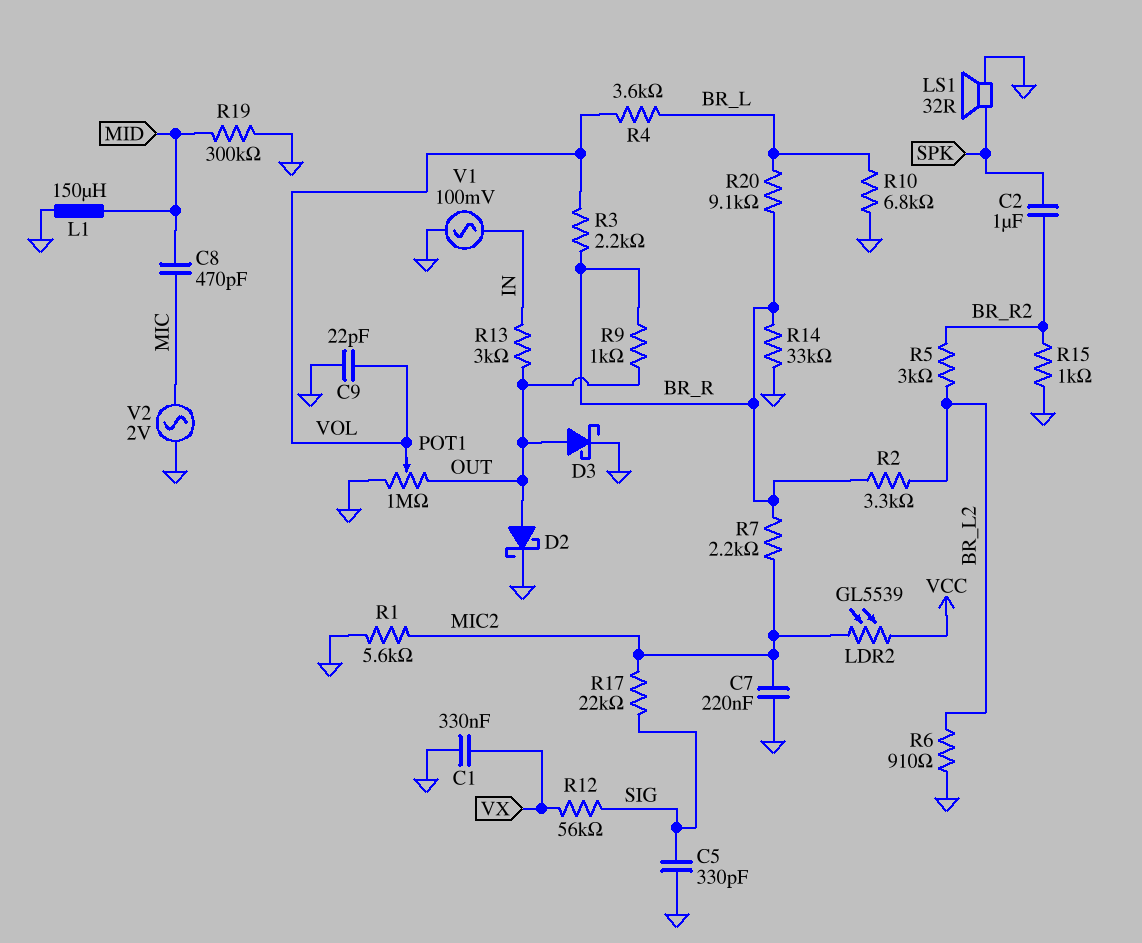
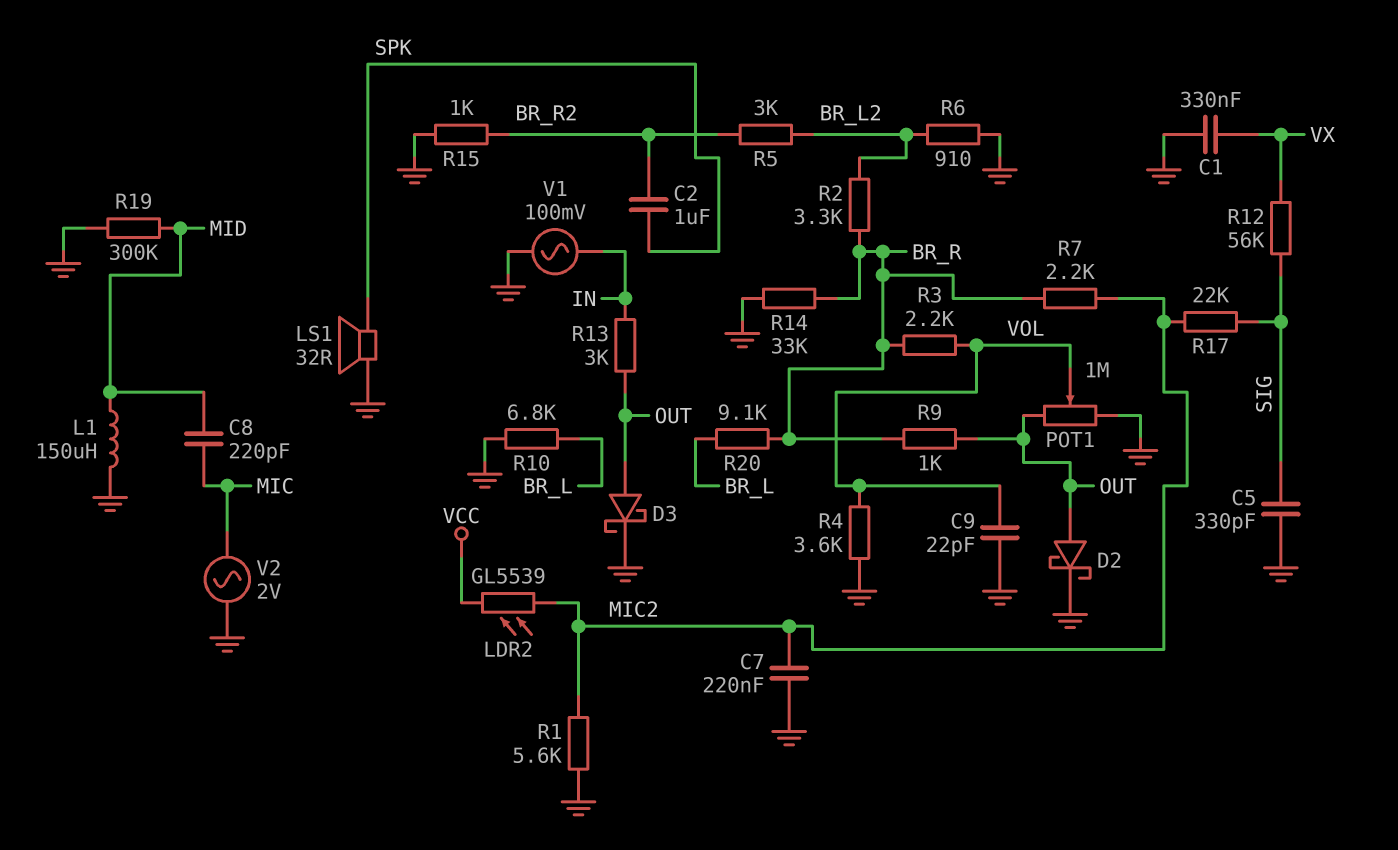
C8: 470pF (MIC, MID) -> 220pF (MIC, MID)
R4: 3.6k (BR_L, VOL) -> 3.6k (GND, VOL)

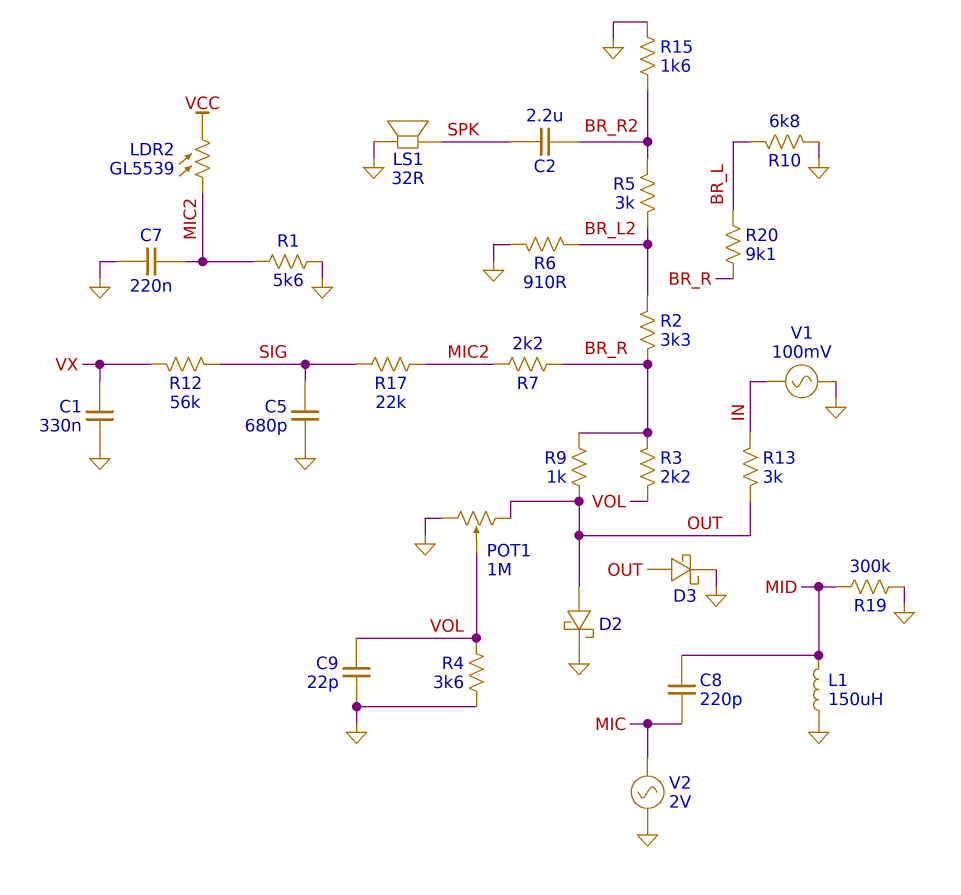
C2: 1uF (BR_R2, SPK) -> 2.2uF (BR_R2, SPK)
C5: 330pF (GND, SIG) -> 680pF (GND, SIG)
R14: 33k (BR_R, GND) -> none
R15: 1k (BR_R2, GND) -> 1.6k (BR_R2, GND)

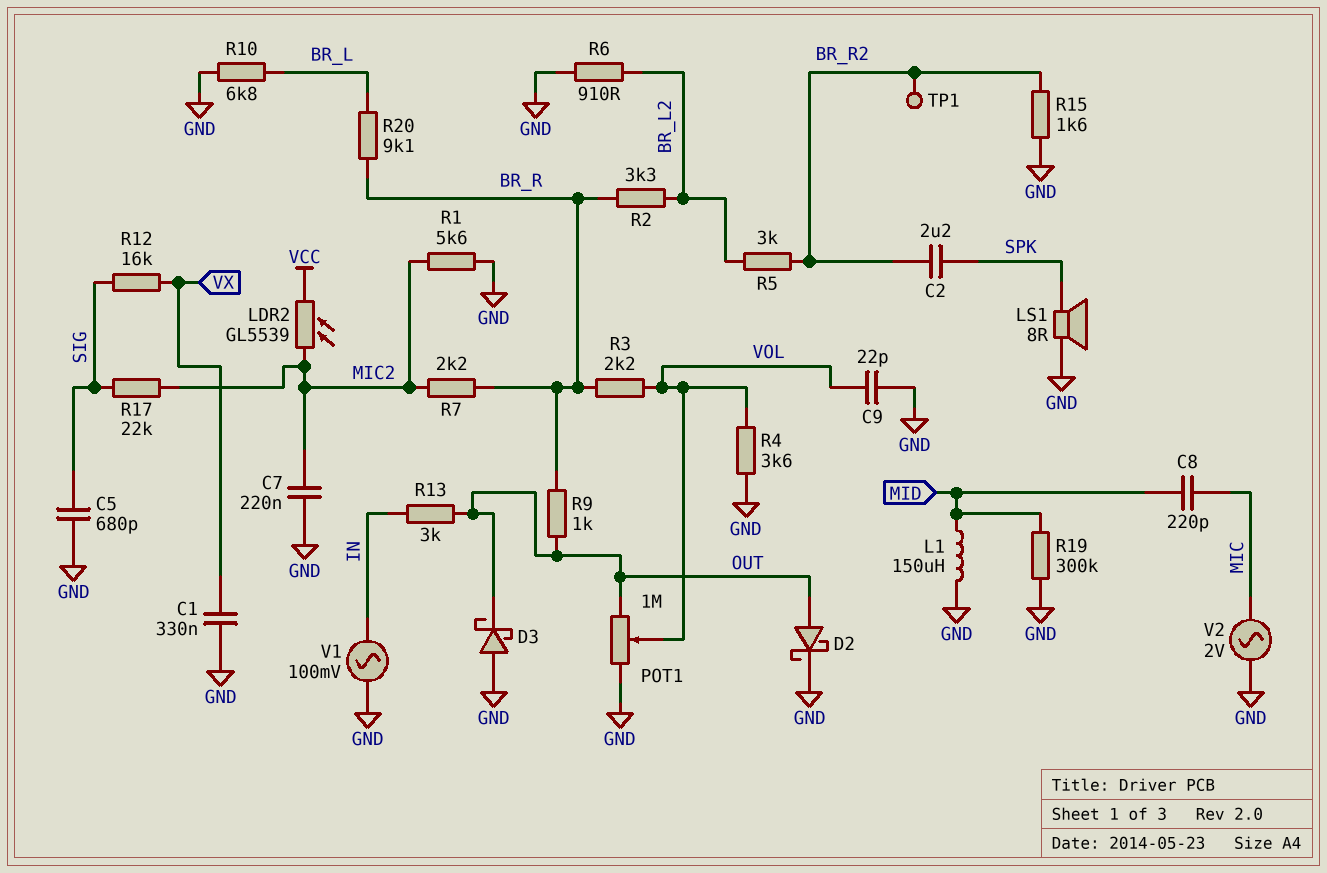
D3: schottky (A OUT, K GND) -> schottky (A GND, K OUT)
LS1: speaker 32R (GND, SPK) -> speaker 8R (GND, SPK)
R12: 56k (SIG, VX) -> 16k (SIG, VX)
TP1: none -> test point (BR_R2)

